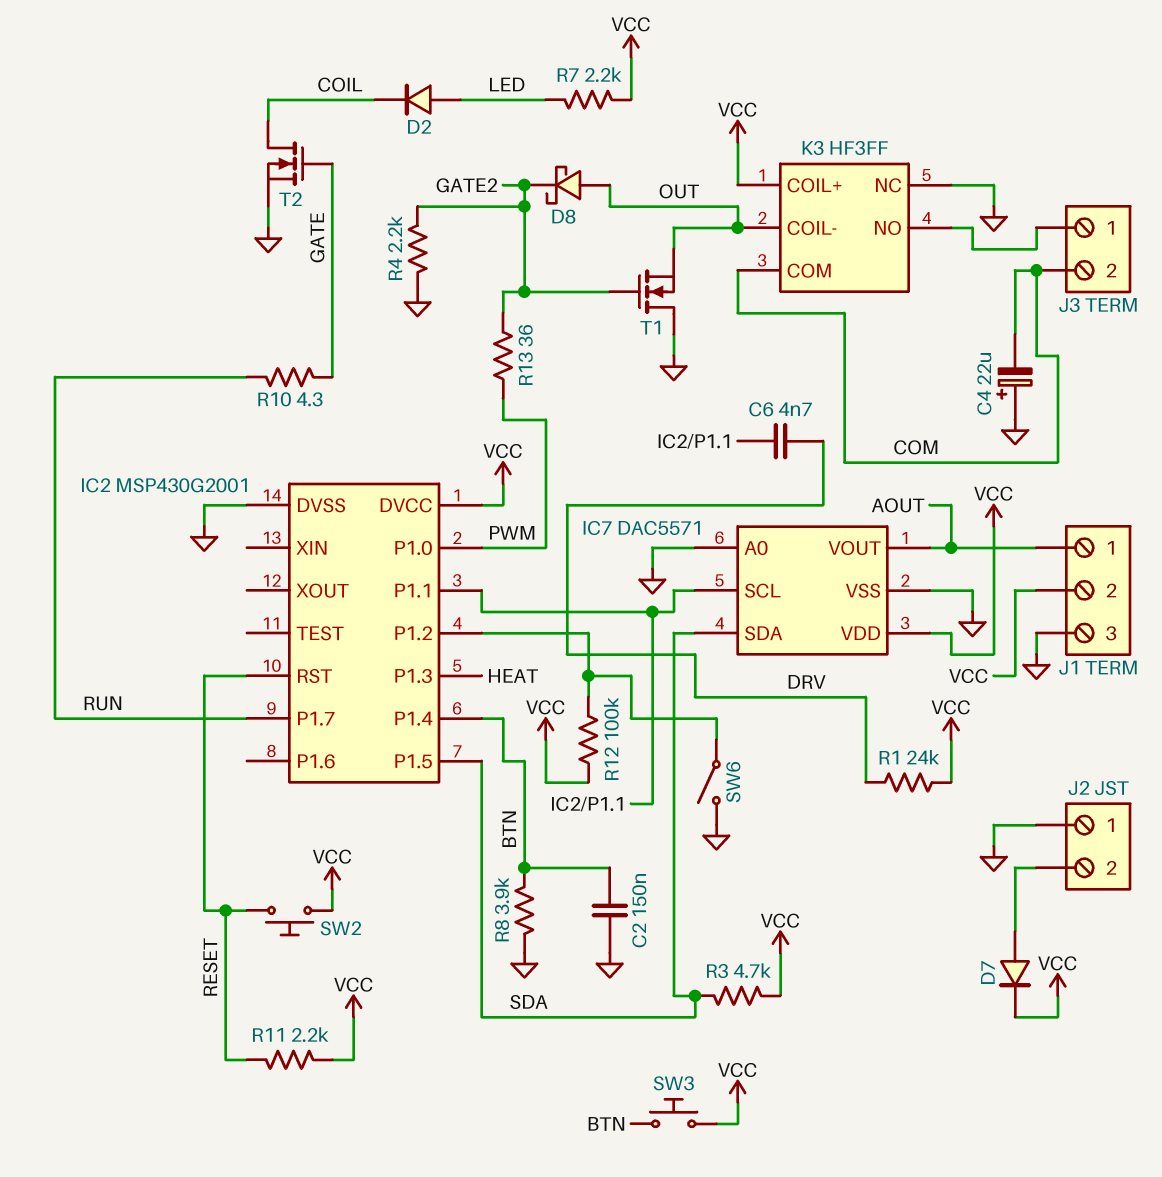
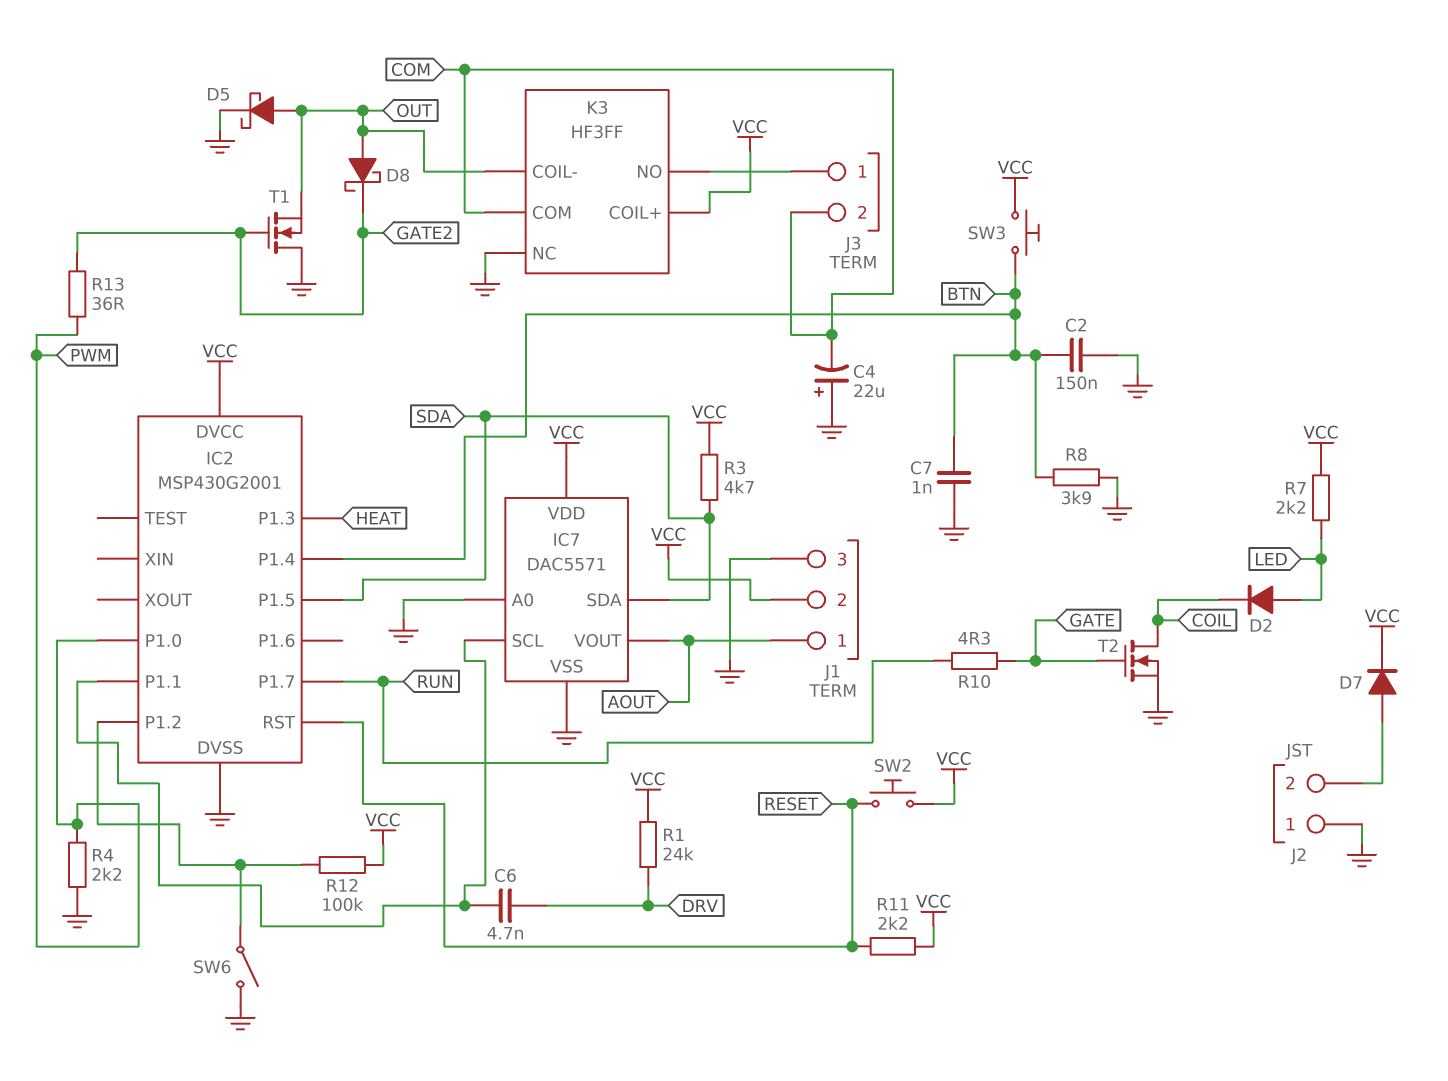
C7: none -> 1nF (BTN, GND)
D5: none -> schottky (A OUT, K GND)
R4: 2.2k (GATE2, GND) -> 2.2k (GND, PWM)

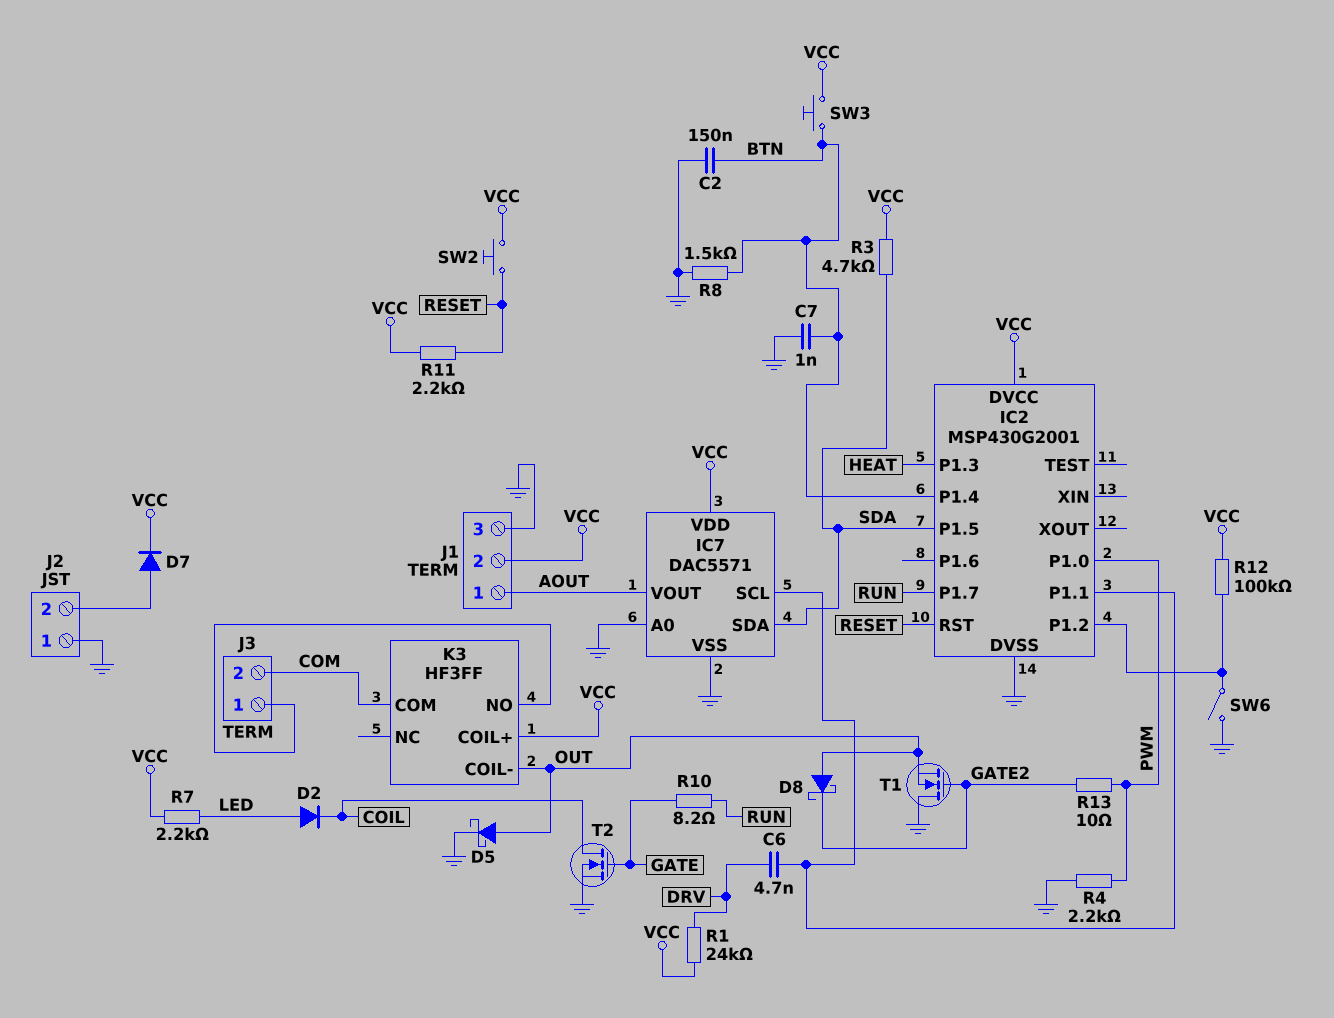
C4: 22uF (plus GND, minus COM) -> none
K3 pin NC: GND -> none
R8: 3.9k (BTN, GND) -> 1.5k (BTN, GND)
R10: 4.3 (GATE, RUN) -> 8.2 (GATE, RUN)
R13: 36 (GATE2, PWM) -> 10 (GATE2, PWM)

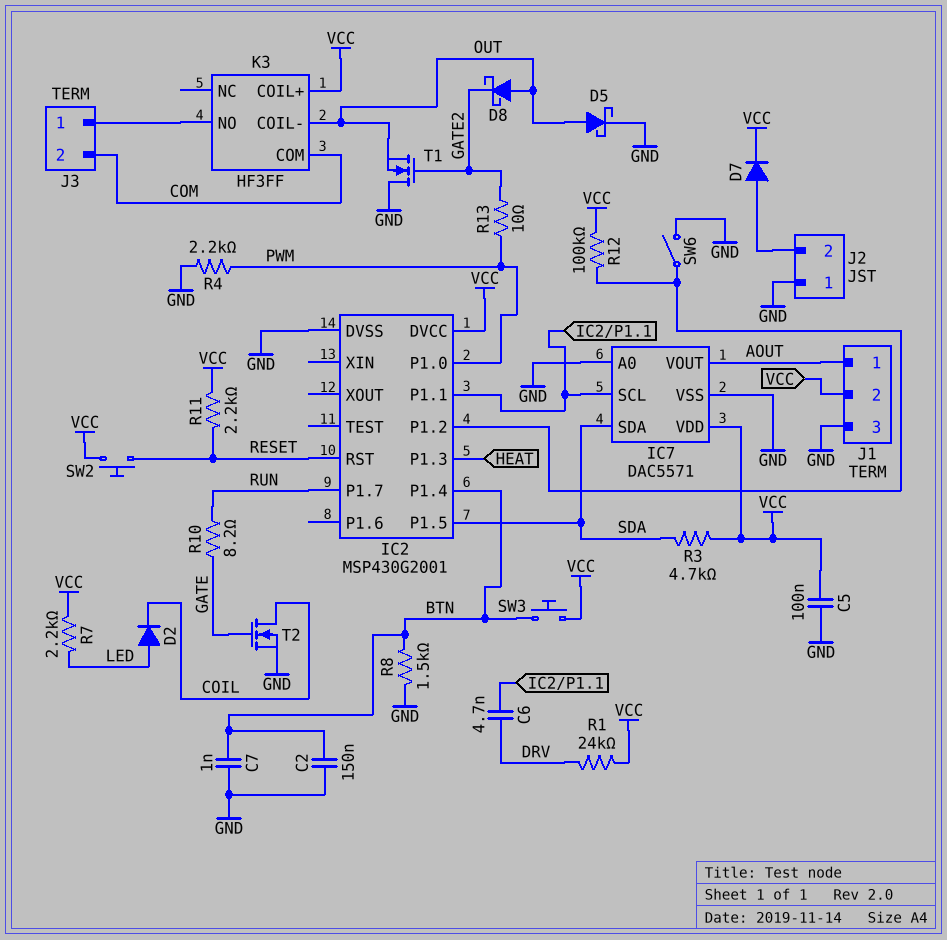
C5: none -> 100nF (GND, VCC)

